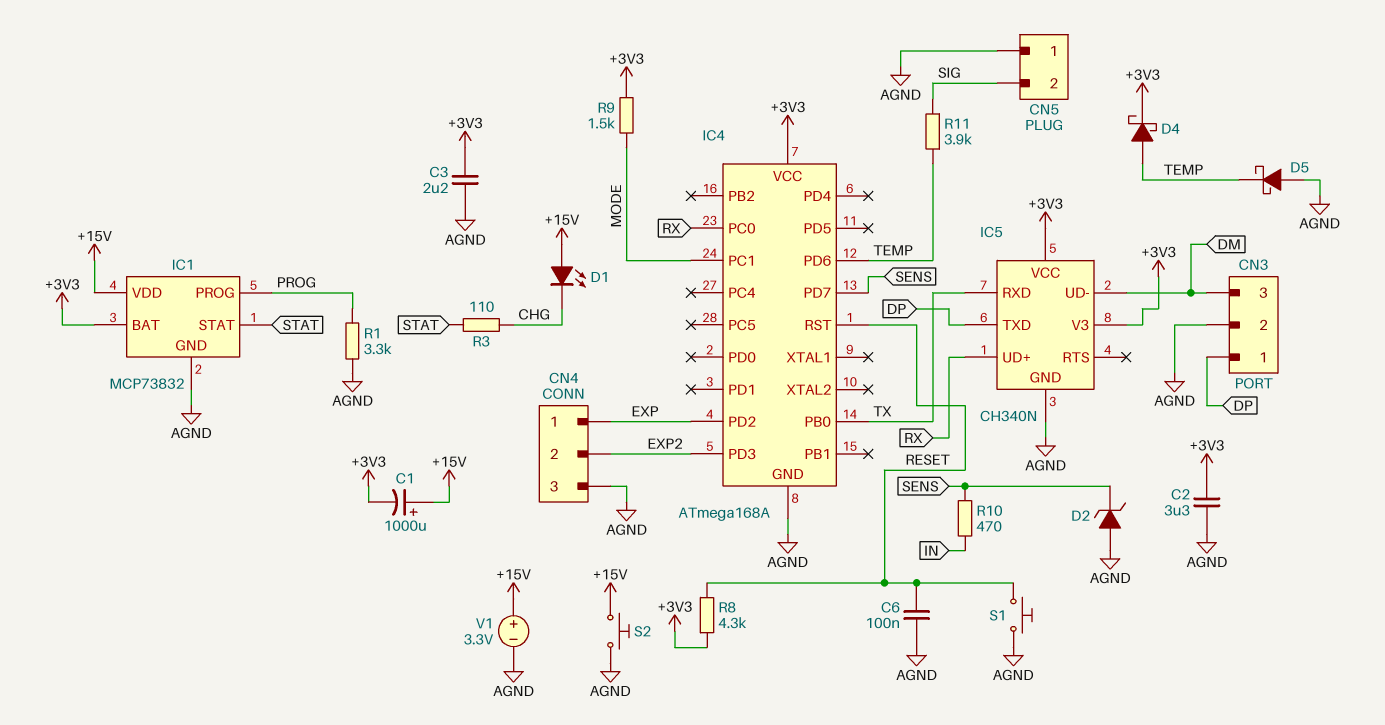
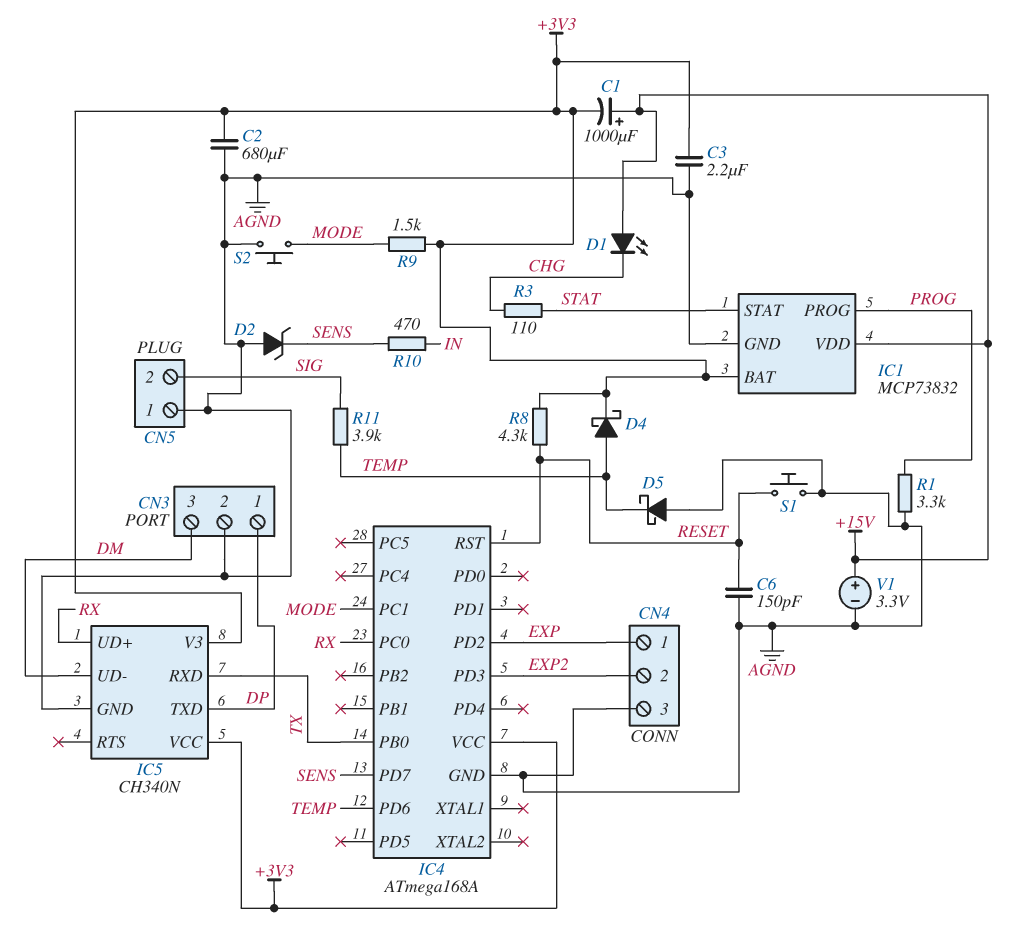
C2: 3.3uF (+3V3, AGND) -> 680uF (+3V3, AGND)
C6: 100nF (AGND, RESET) -> 150pF (AGND, RESET)
S2: button (+15V, AGND) -> button (AGND, MODE)

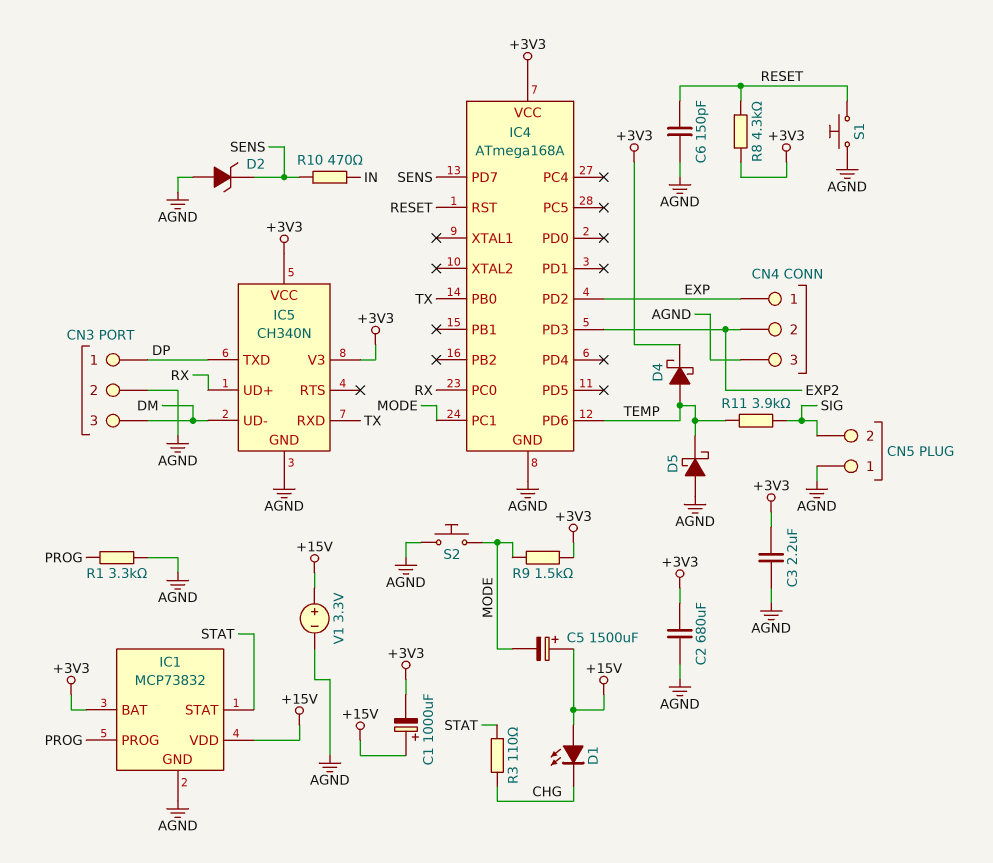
C5: none -> 1500uF (plus +15V, minus MODE)

